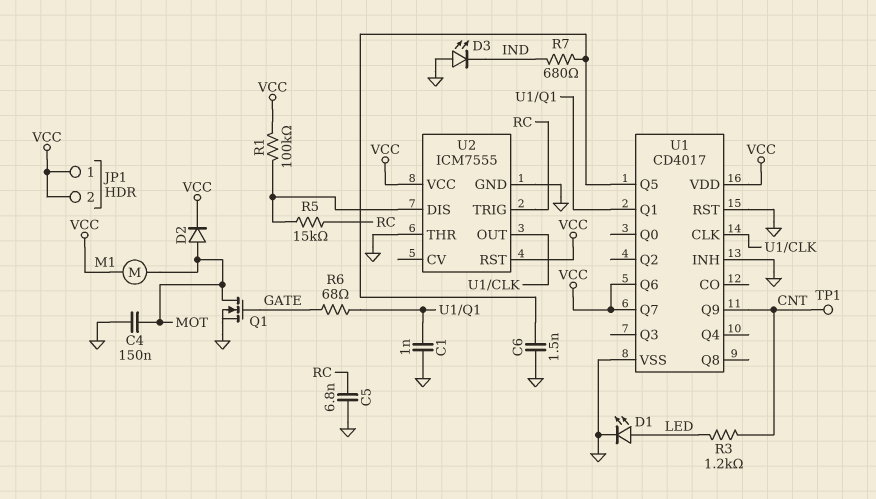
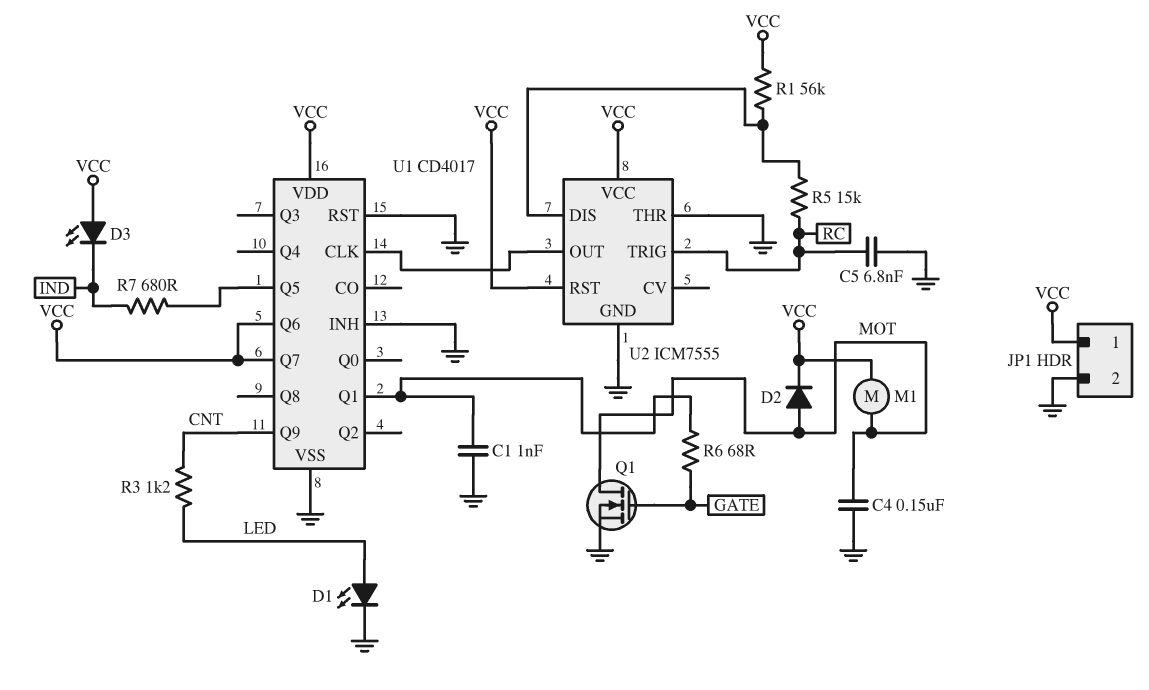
C6: 1.5nF (GND, U1/Q5) -> none
D3: LED (A GND, K IND) -> LED (A VCC, K IND)
JP1 pin 2: VCC -> GND
R1: 100k (U2/DIS, VCC) -> 56k (U2/DIS, VCC)
TP1: test point (CNT) -> none

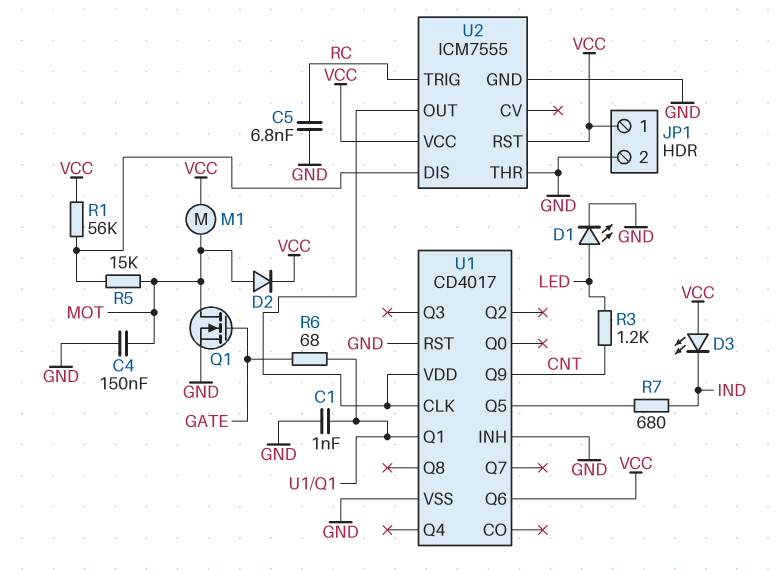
R5: 15k (RC, U2/DIS) -> 15k (MOT, U2/DIS)
U1 pin Q7: VCC -> none
U1 pin VDD: VCC -> U1/CLK

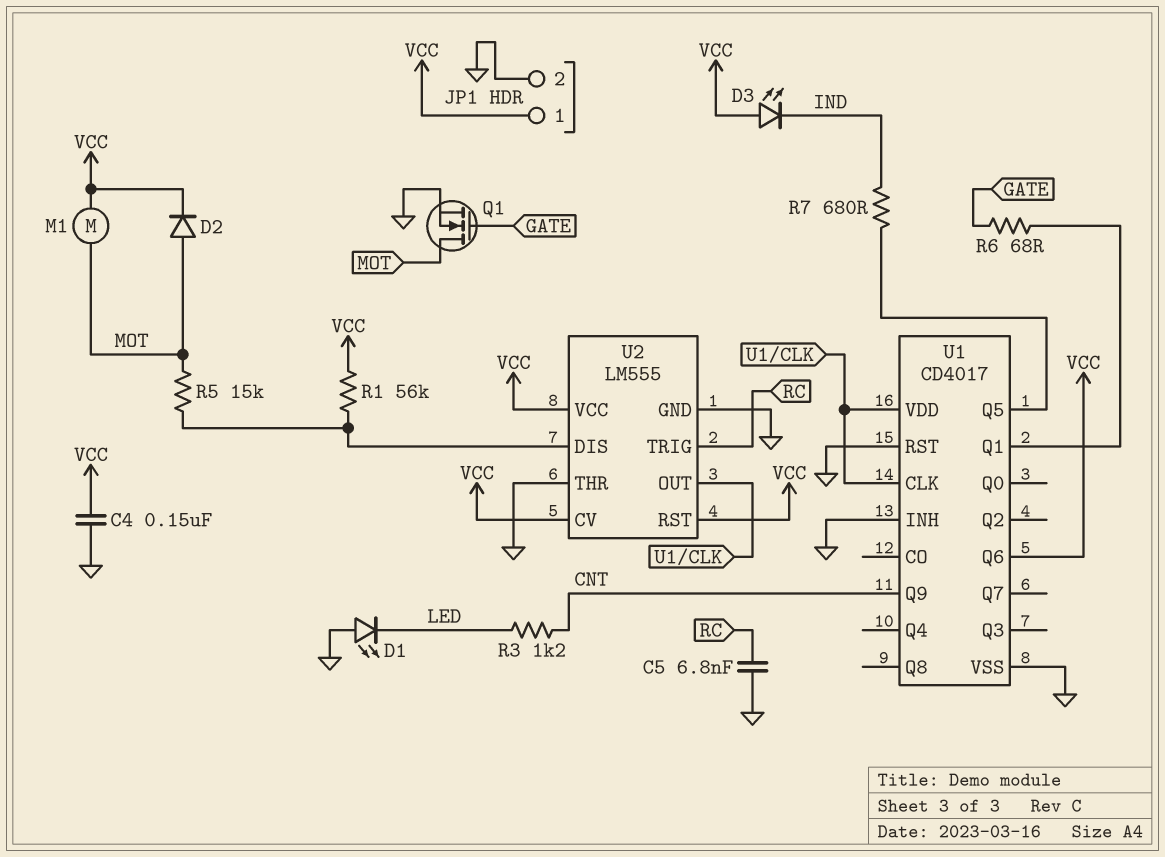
C1: 1nF (GND, U1/Q1) -> none
C4: 150nF (GND, MOT) -> 150nF (GND, VCC)
D1: LED (A LED, K GND) -> LED (A GND, K LED)
U2: ICM7555 -> LM555
U2 pin CV: none -> VCC

